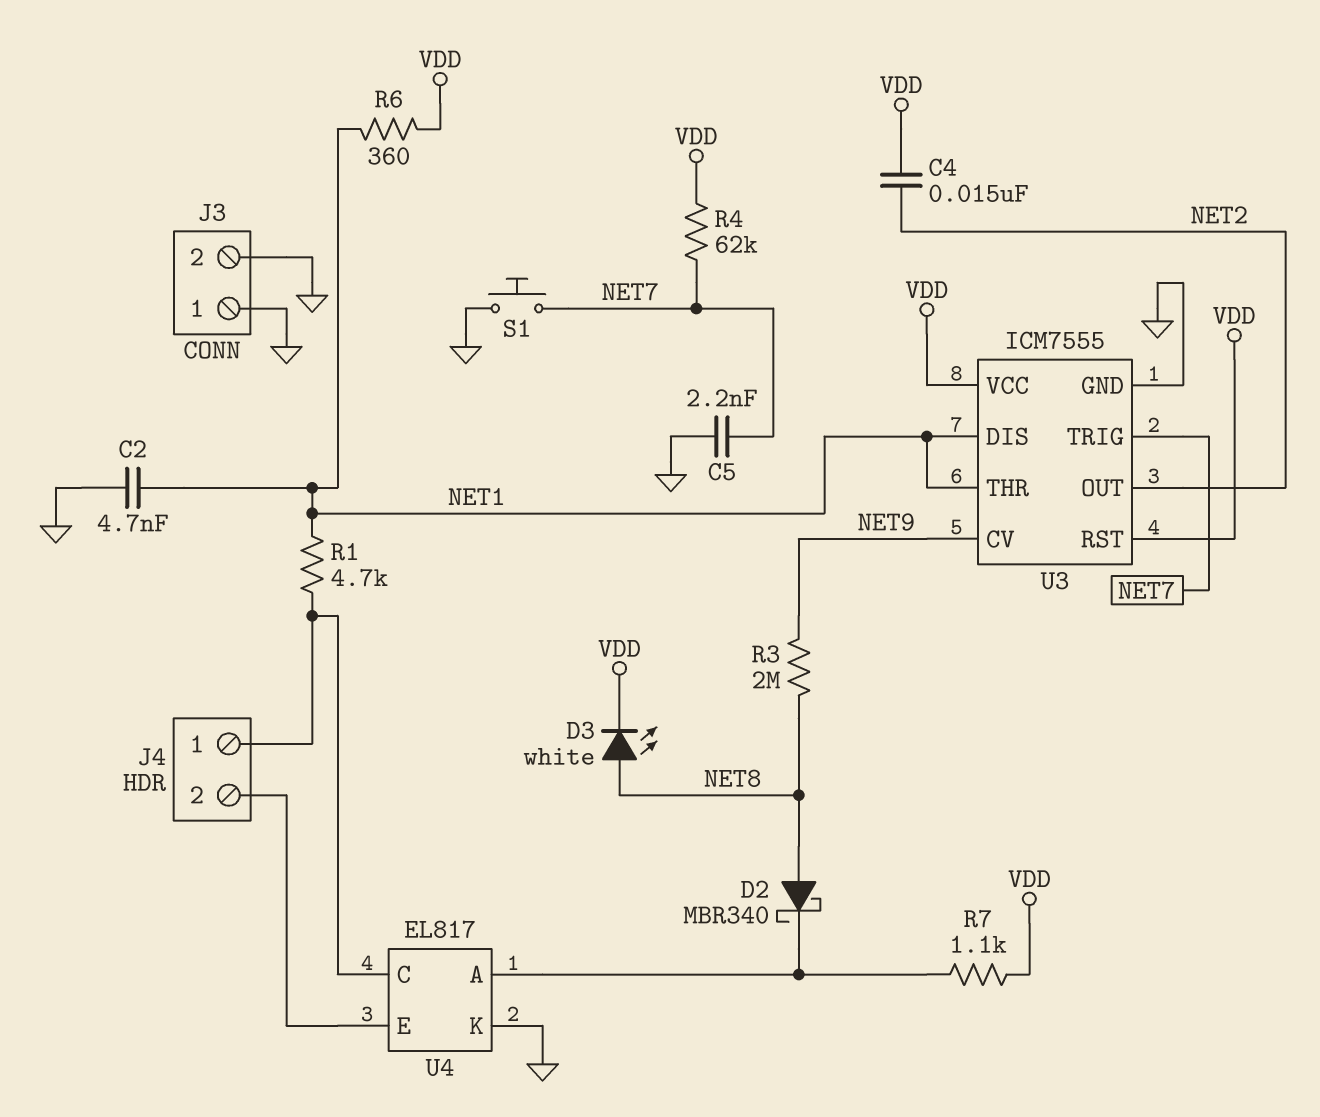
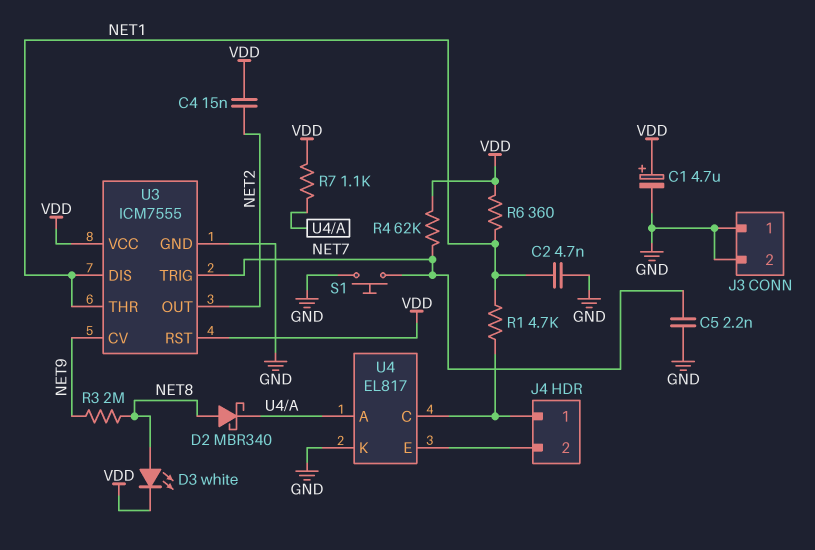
C1: none -> 4.7uF (plus VDD, minus GND)

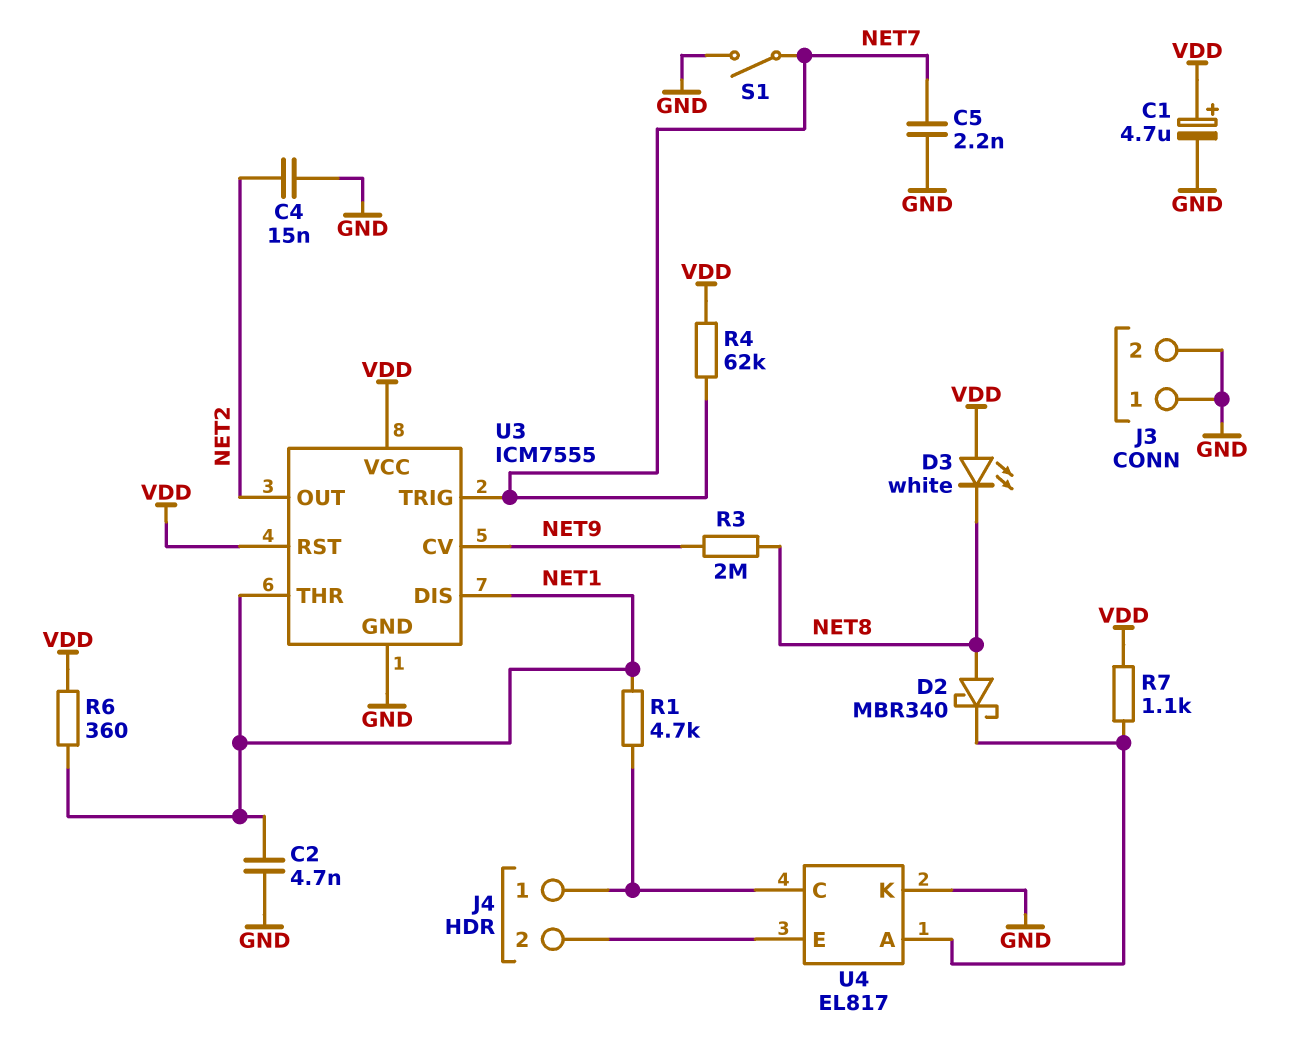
C4: 15nF (NET2, VDD) -> 15nF (GND, NET2)
D3: LED white (A NET8, K VDD) -> LED white (A VDD, K NET8)
S1: button (GND, NET7) -> switch (GND, NET7)

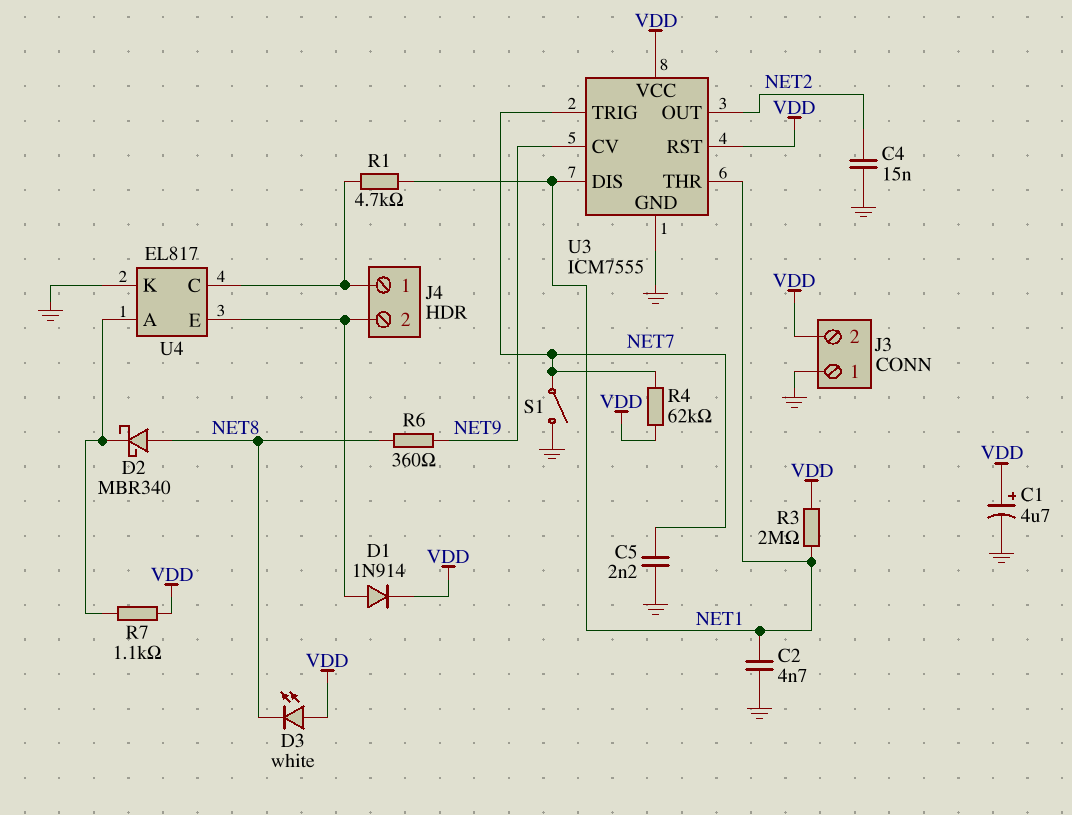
D1: none -> diode 1N914 (A J4/2, K VDD)
J3 pin 2: GND -> VDD
R3: 2M (NET8, NET9) -> 2M (NET1, VDD)
R6: 360 (NET1, VDD) -> 360 (NET8, NET9)

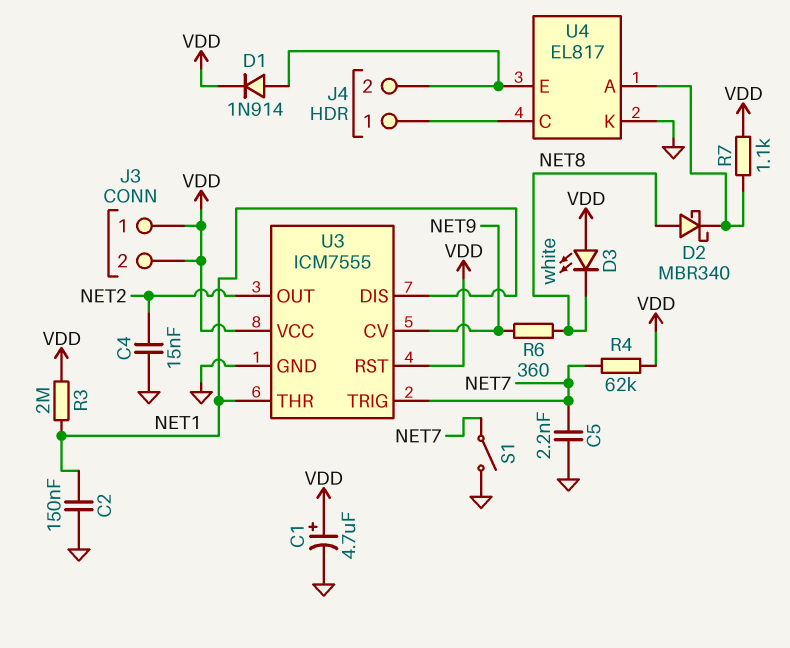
C2: 4.7nF (GND, NET1) -> 150nF (GND, NET1)
J3 pin 1: GND -> VDD
R1: 4.7k (J4/1, NET1) -> none

